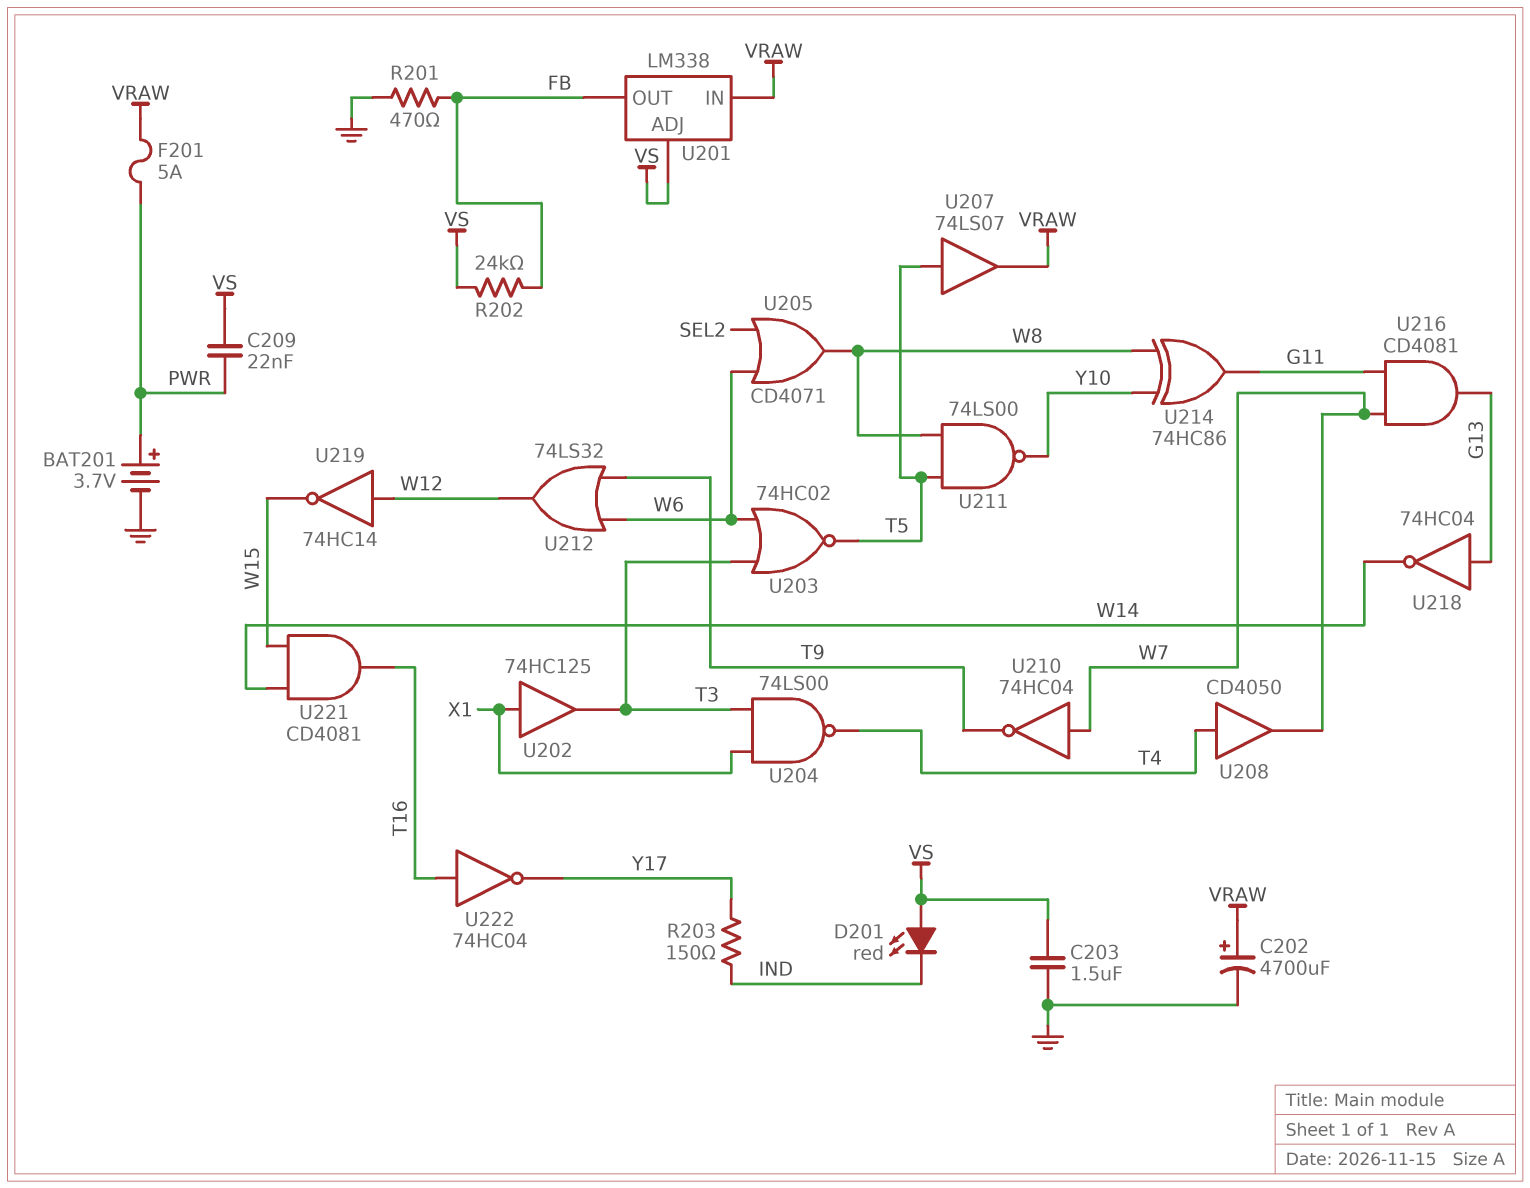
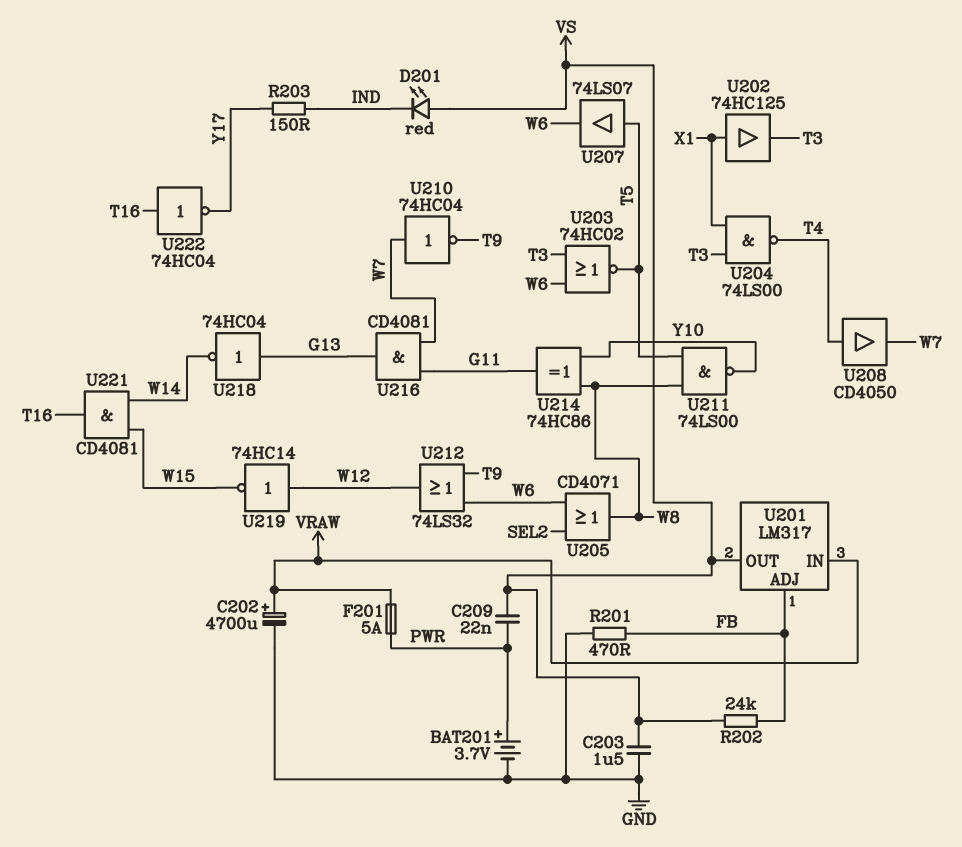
U201: LM338 -> LM317
U201 pin ADJ: VS -> FB
U201 pin OUT: FB -> VS
U207: buffer 74LS07 (in T5, out VRAW) -> buffer 74LS07 (in T5, out W6)

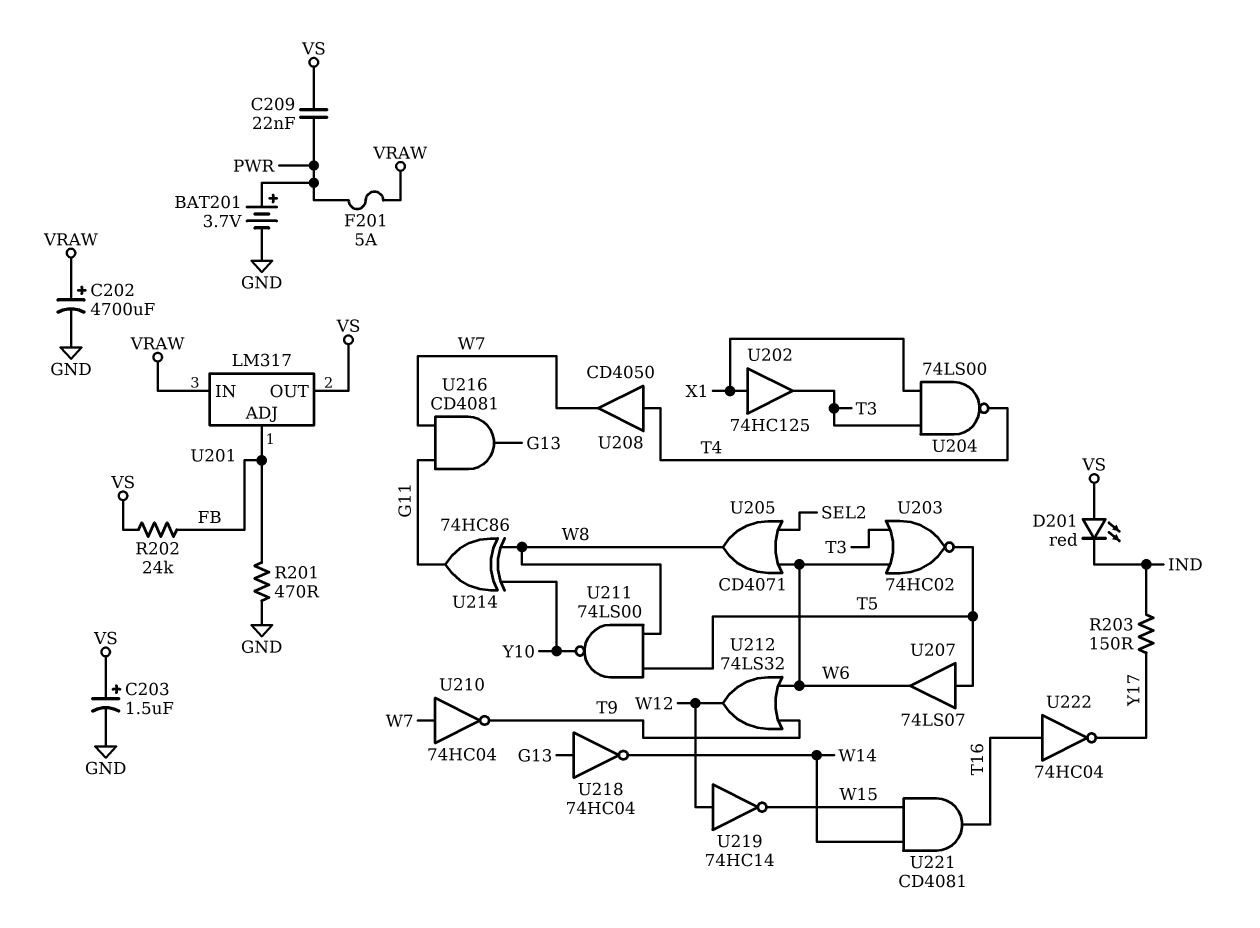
C203: 1.5uF (GND, VS) -> 1.5uF (plus VS, minus GND)

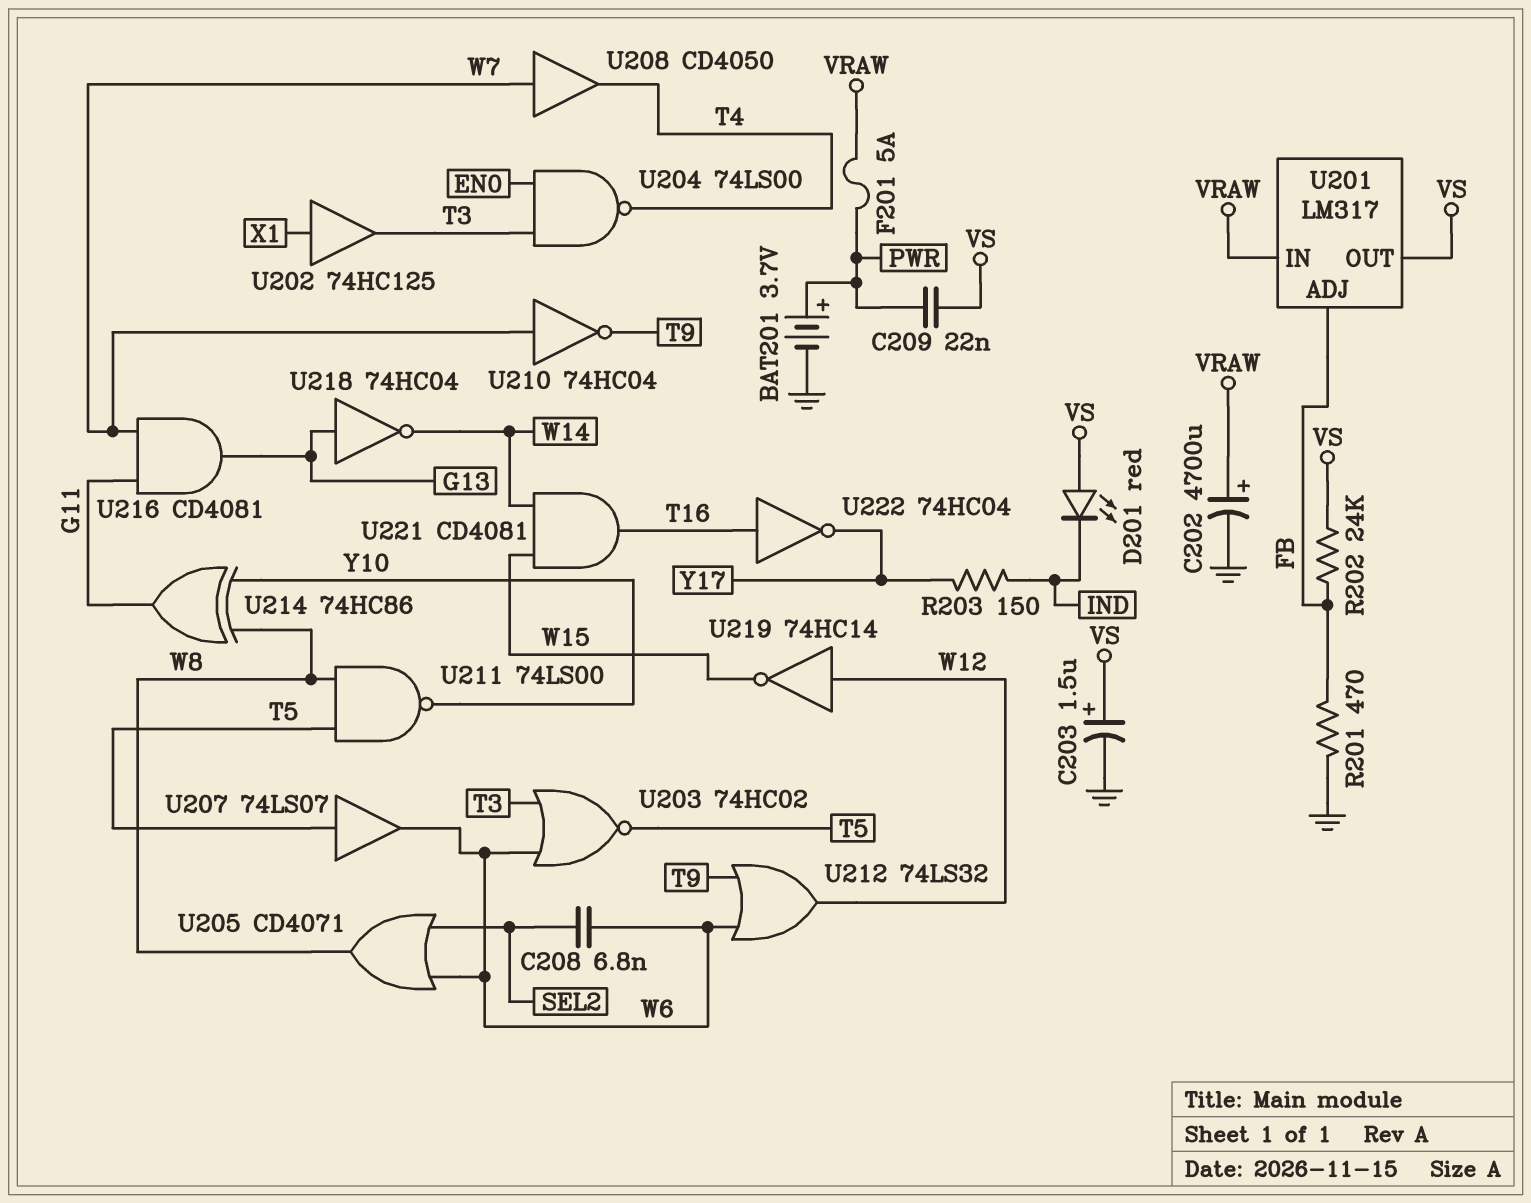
C208: none -> 6.8nF (SEL2, W6)
U204: NAND 74LS00 (in T3, in X1, out T4) -> NAND 74LS00 (in EN0, in T3, out T4)
U208: buffer CD4050 (in T4, out W7) -> buffer CD4050 (in W7, out T4)

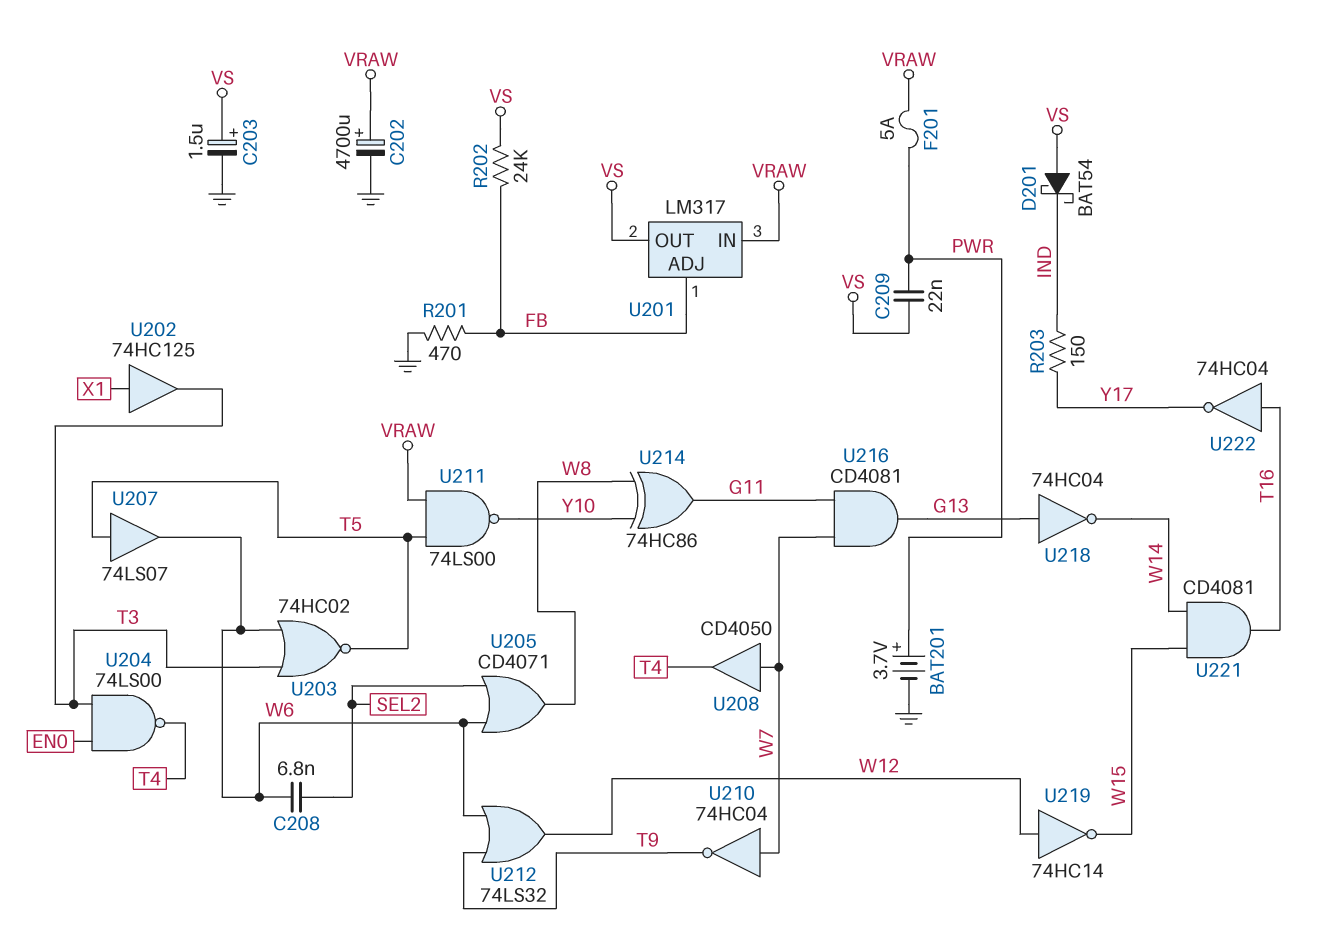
D201: LED red (A VS, K IND) -> schottky BAT54 (A VS, K IND)
U211: NAND 74LS00 (in T5, in W8, out Y10) -> NAND 74LS00 (in T5, in VRAW, out Y10)

